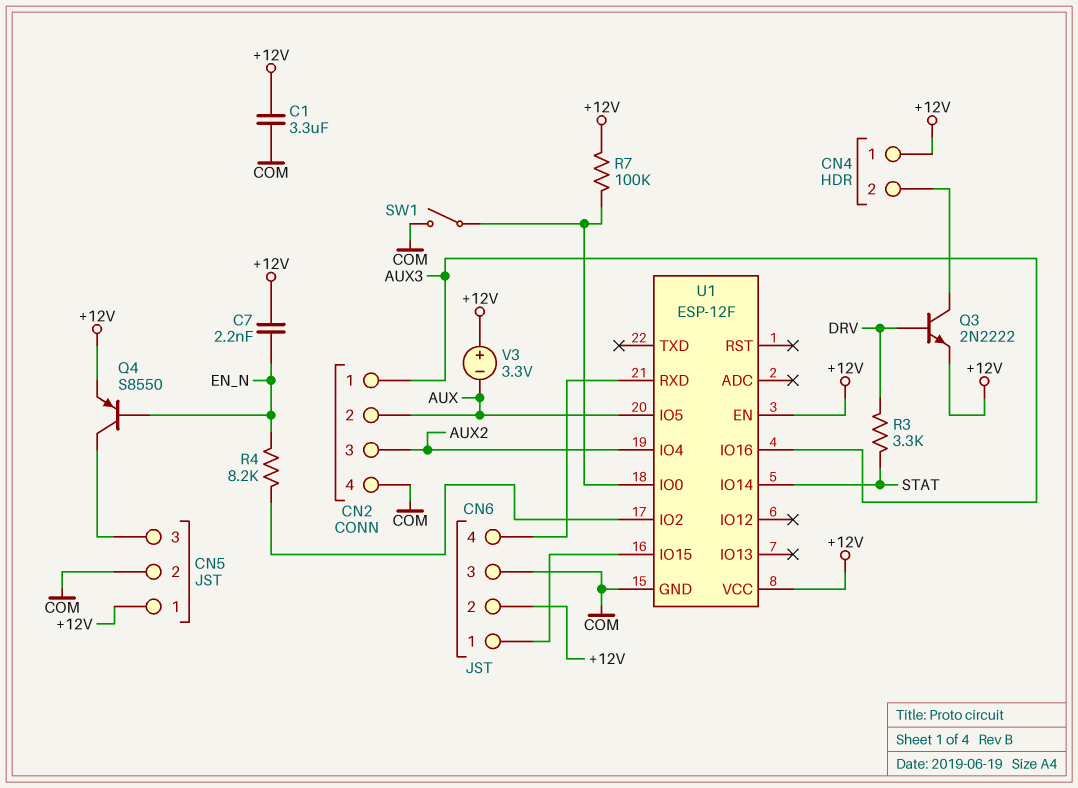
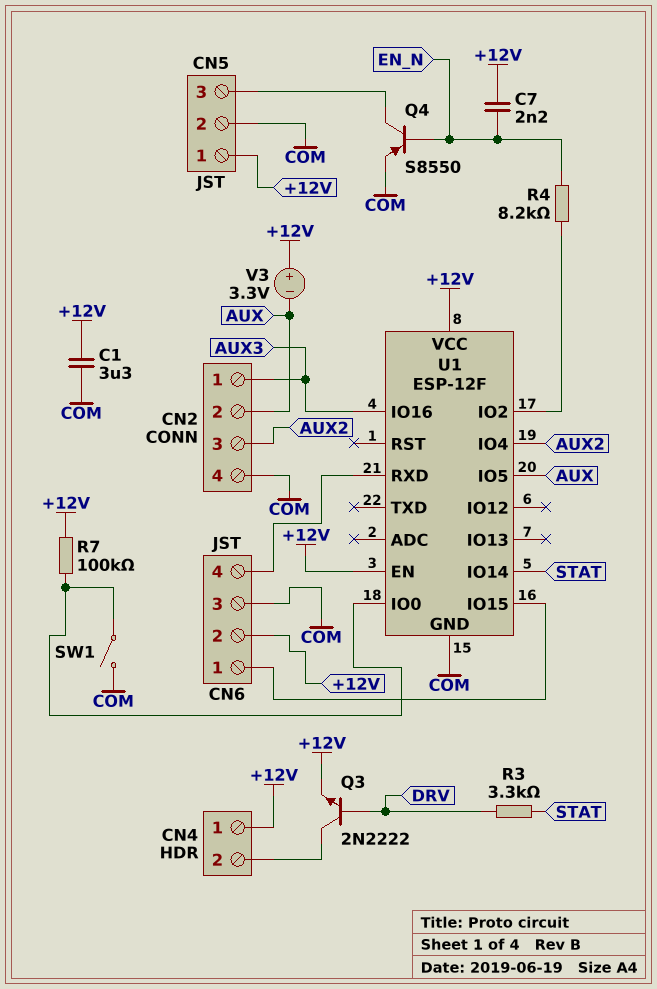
Q4: PNP S8550 (B EN_N, C CN5/3, E +12V) -> PNP S8550 (B EN_N, C CN5/3, E COM)

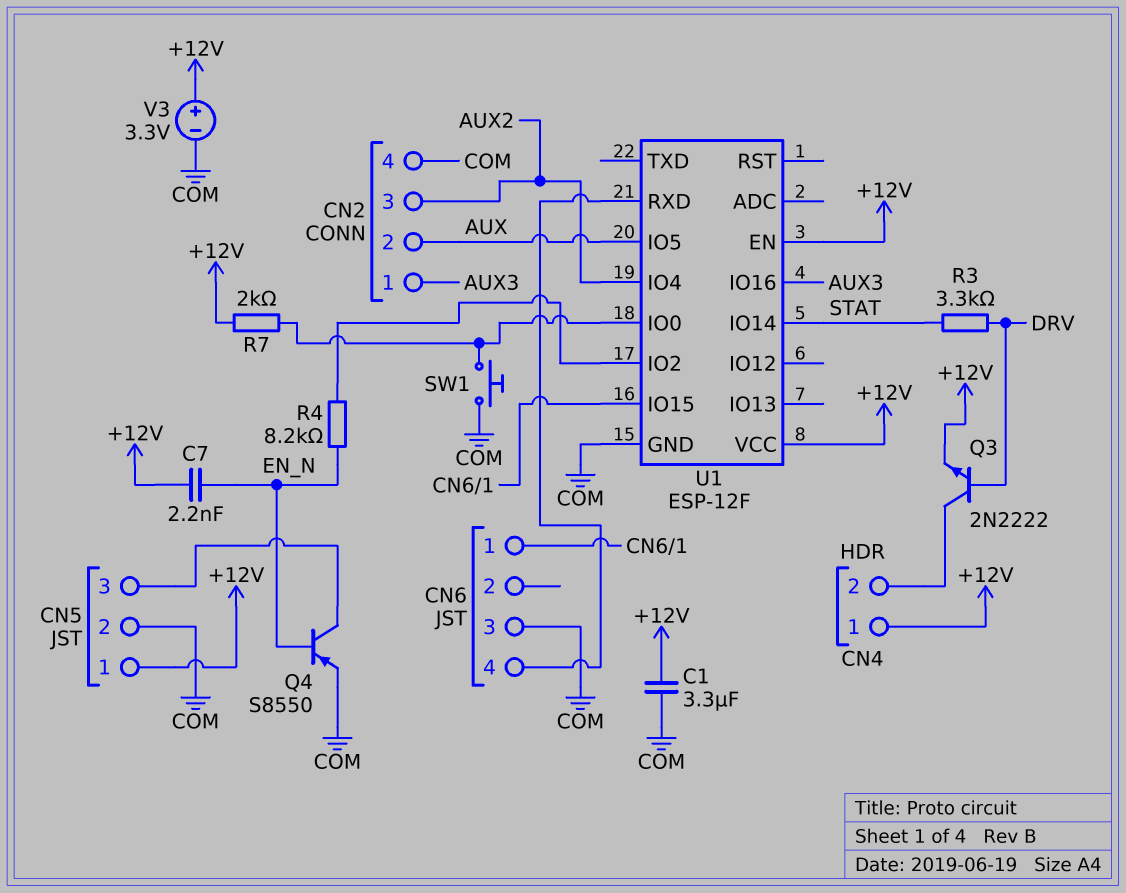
CN6 pin 2: +12V -> none
R7: 100k (+12V, U1/IO0) -> 2k (+12V, U1/IO0)
SW1: switch (COM, U1/IO0) -> button (COM, U1/IO0)
V3: 3.3V (plus +12V, minus AUX) -> 3.3V (plus +12V, minus COM)

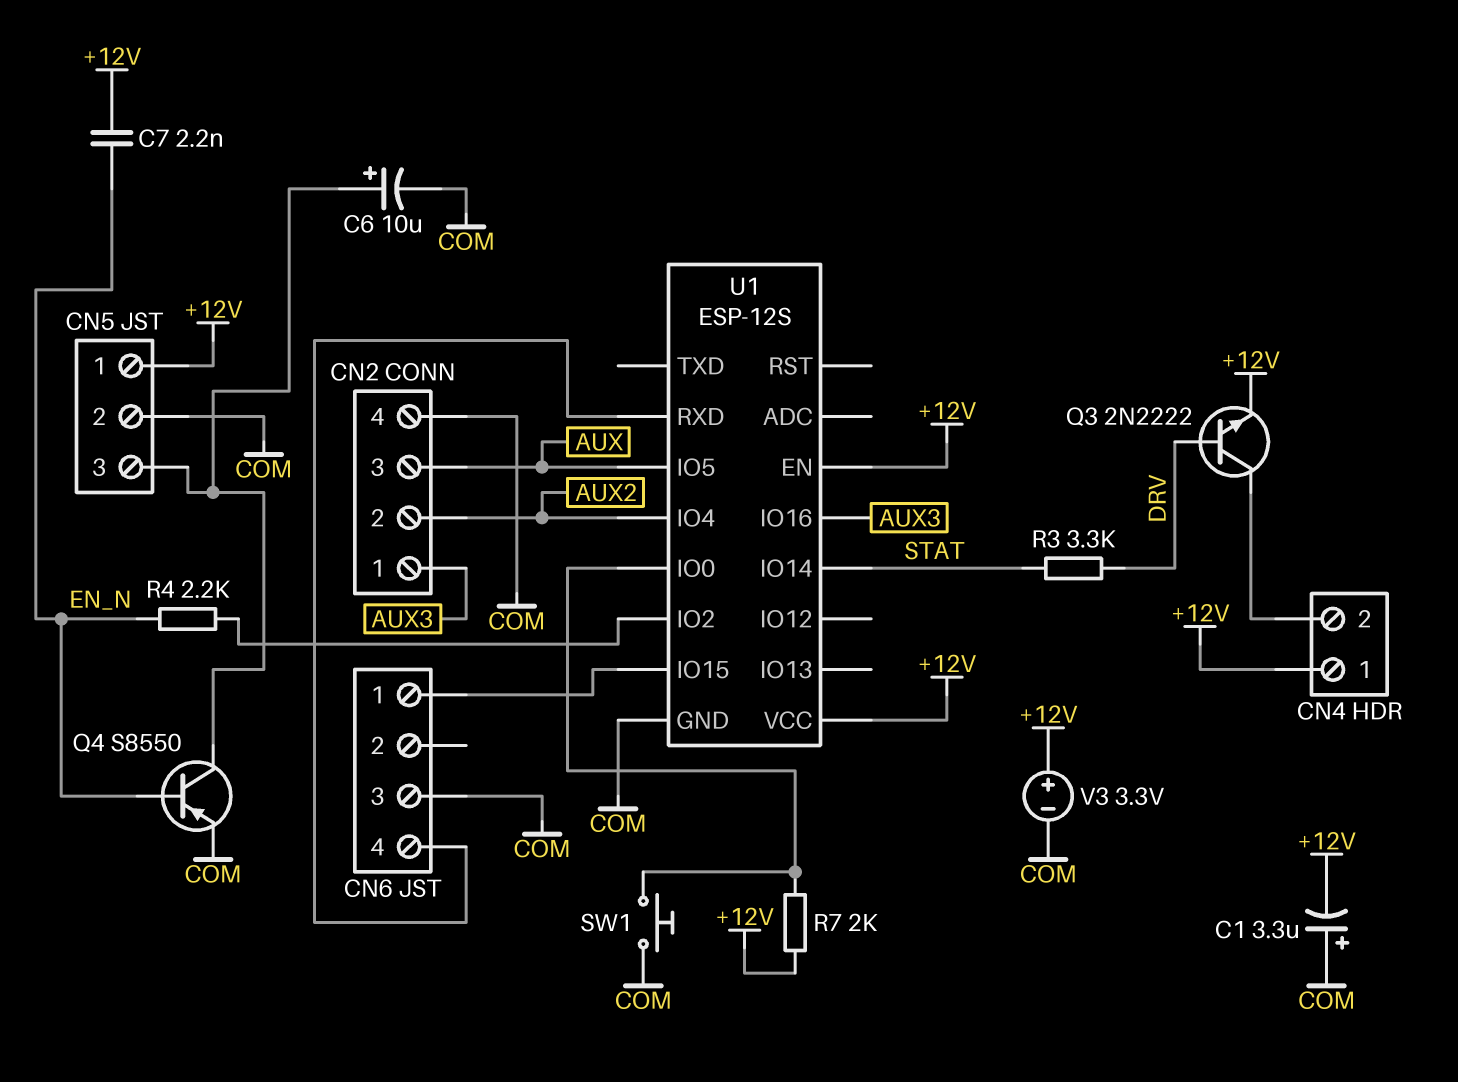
C1: 3.3uF (+12V, COM) -> 3.3uF (plus COM, minus +12V)
C6: none -> 10uF (plus CN5/3, minus COM)
CN2 pin 2: AUX -> AUX2
CN2 pin 3: AUX2 -> AUX
R4: 8.2k (EN_N, U1/IO2) -> 2.2k (EN_N, U1/IO2)
U1: ESP-12F -> ESP-12S

